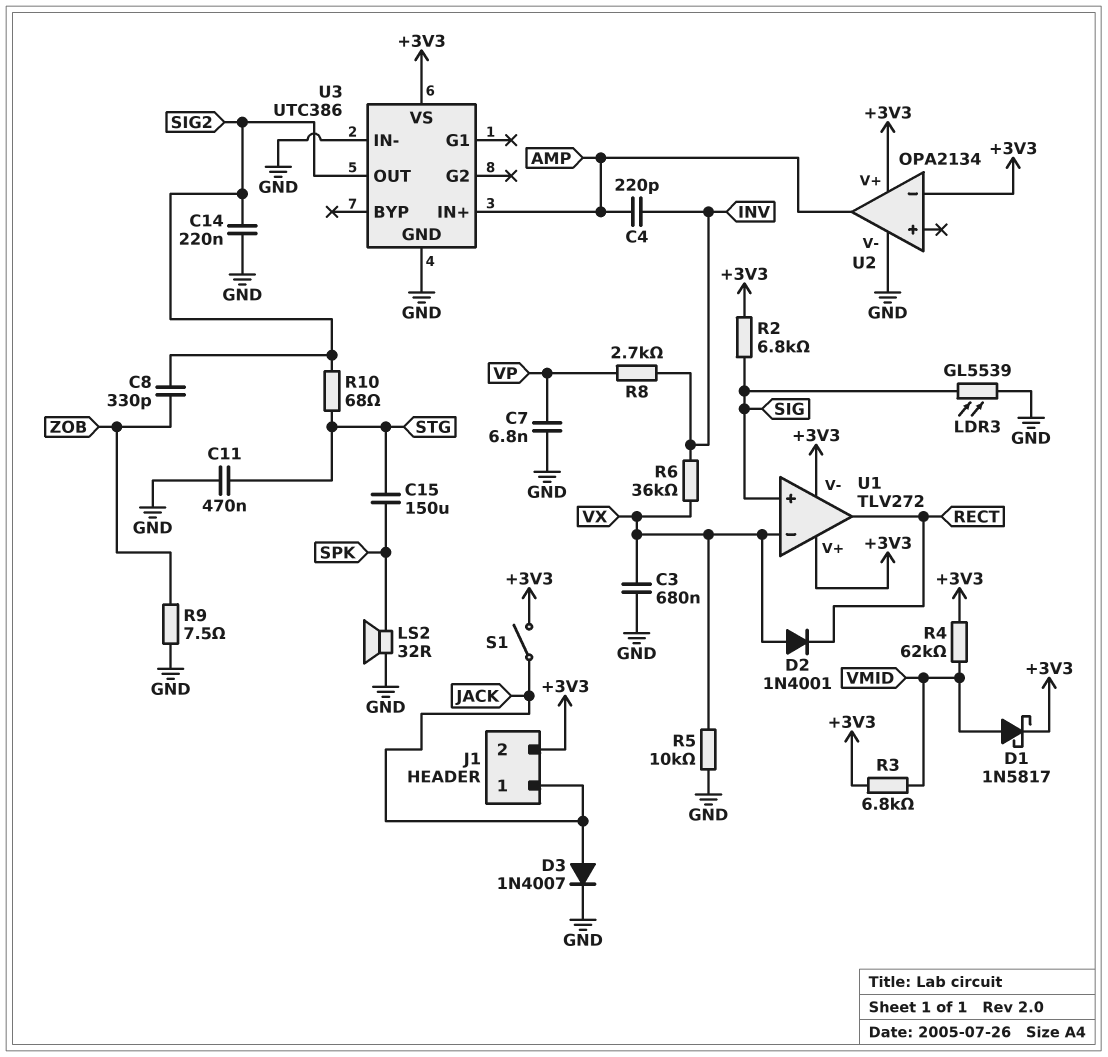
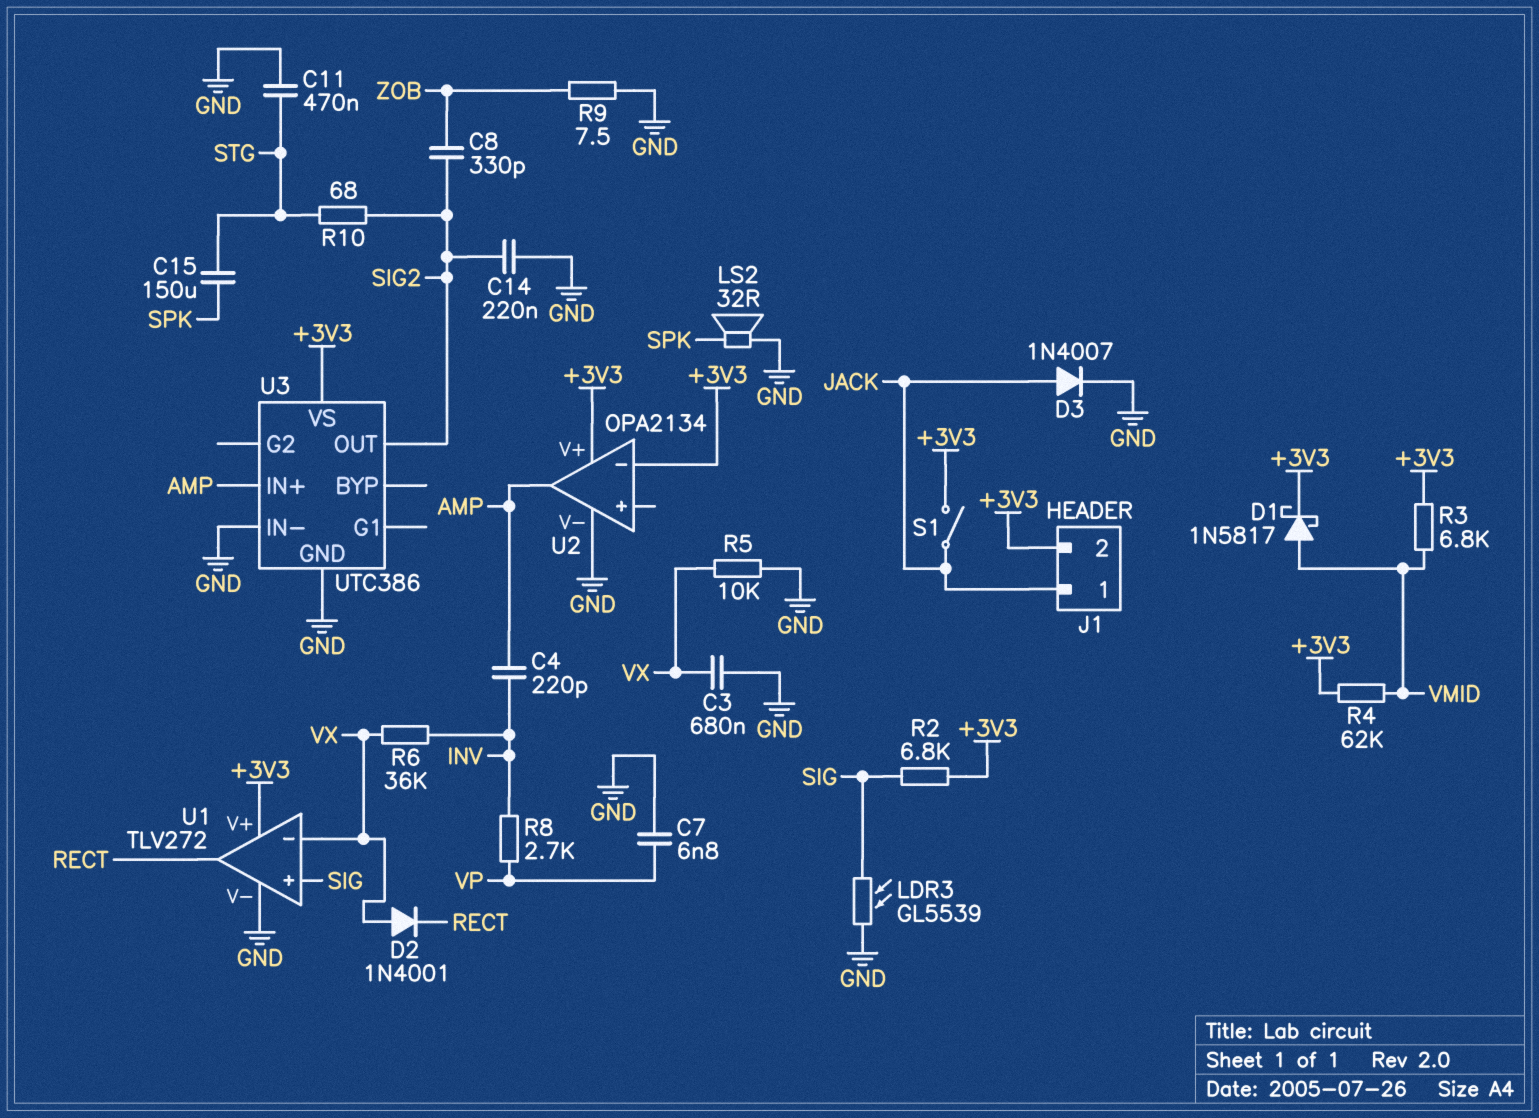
U1 pin V-: +3V3 -> GND

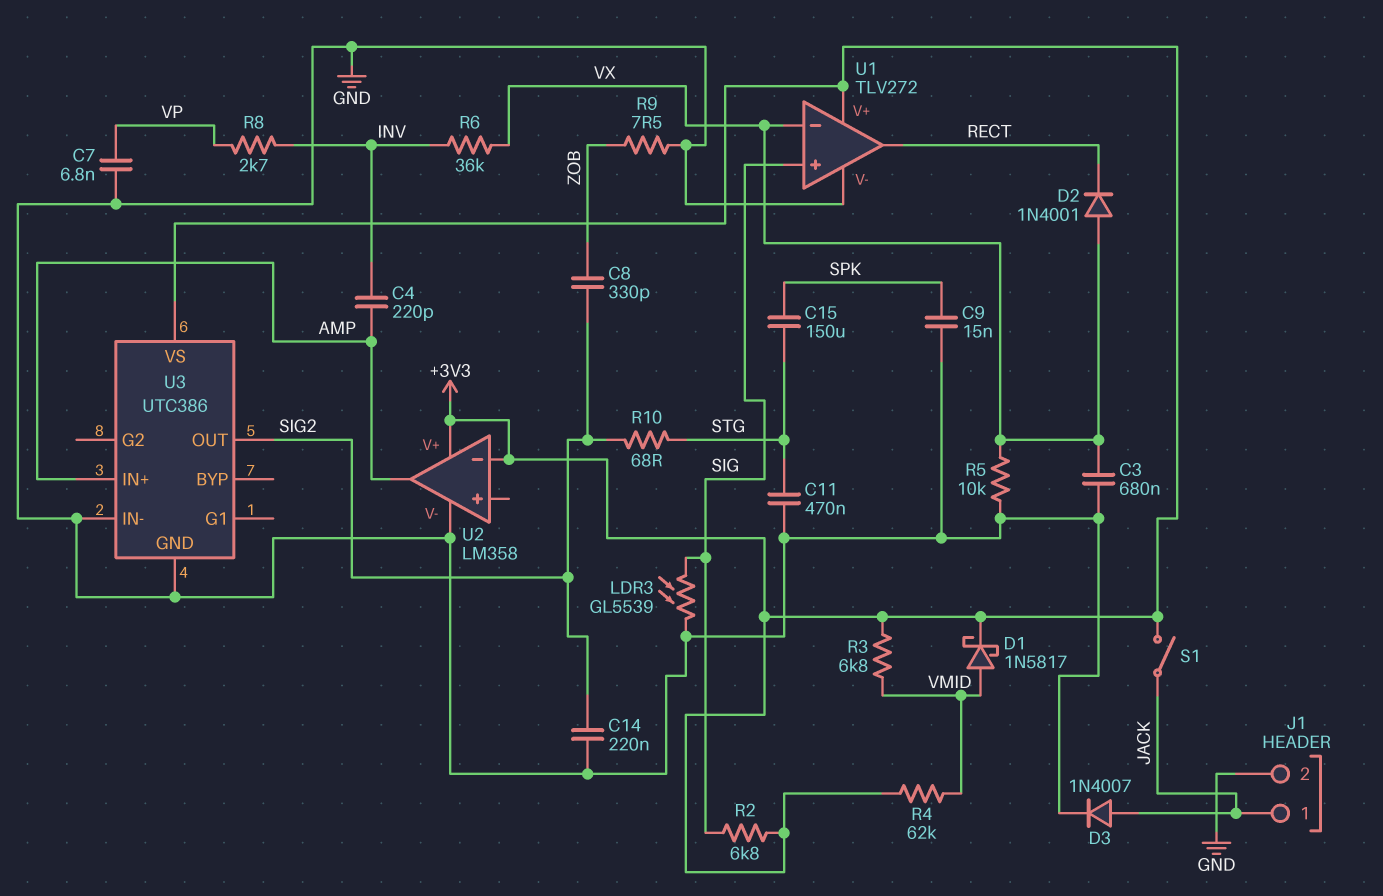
C9: none -> 15nF (GND, SPK)
J1 pin 2: +3V3 -> GND
LS2: speaker 32R (GND, SPK) -> none
U2: OPA2134 -> LM358

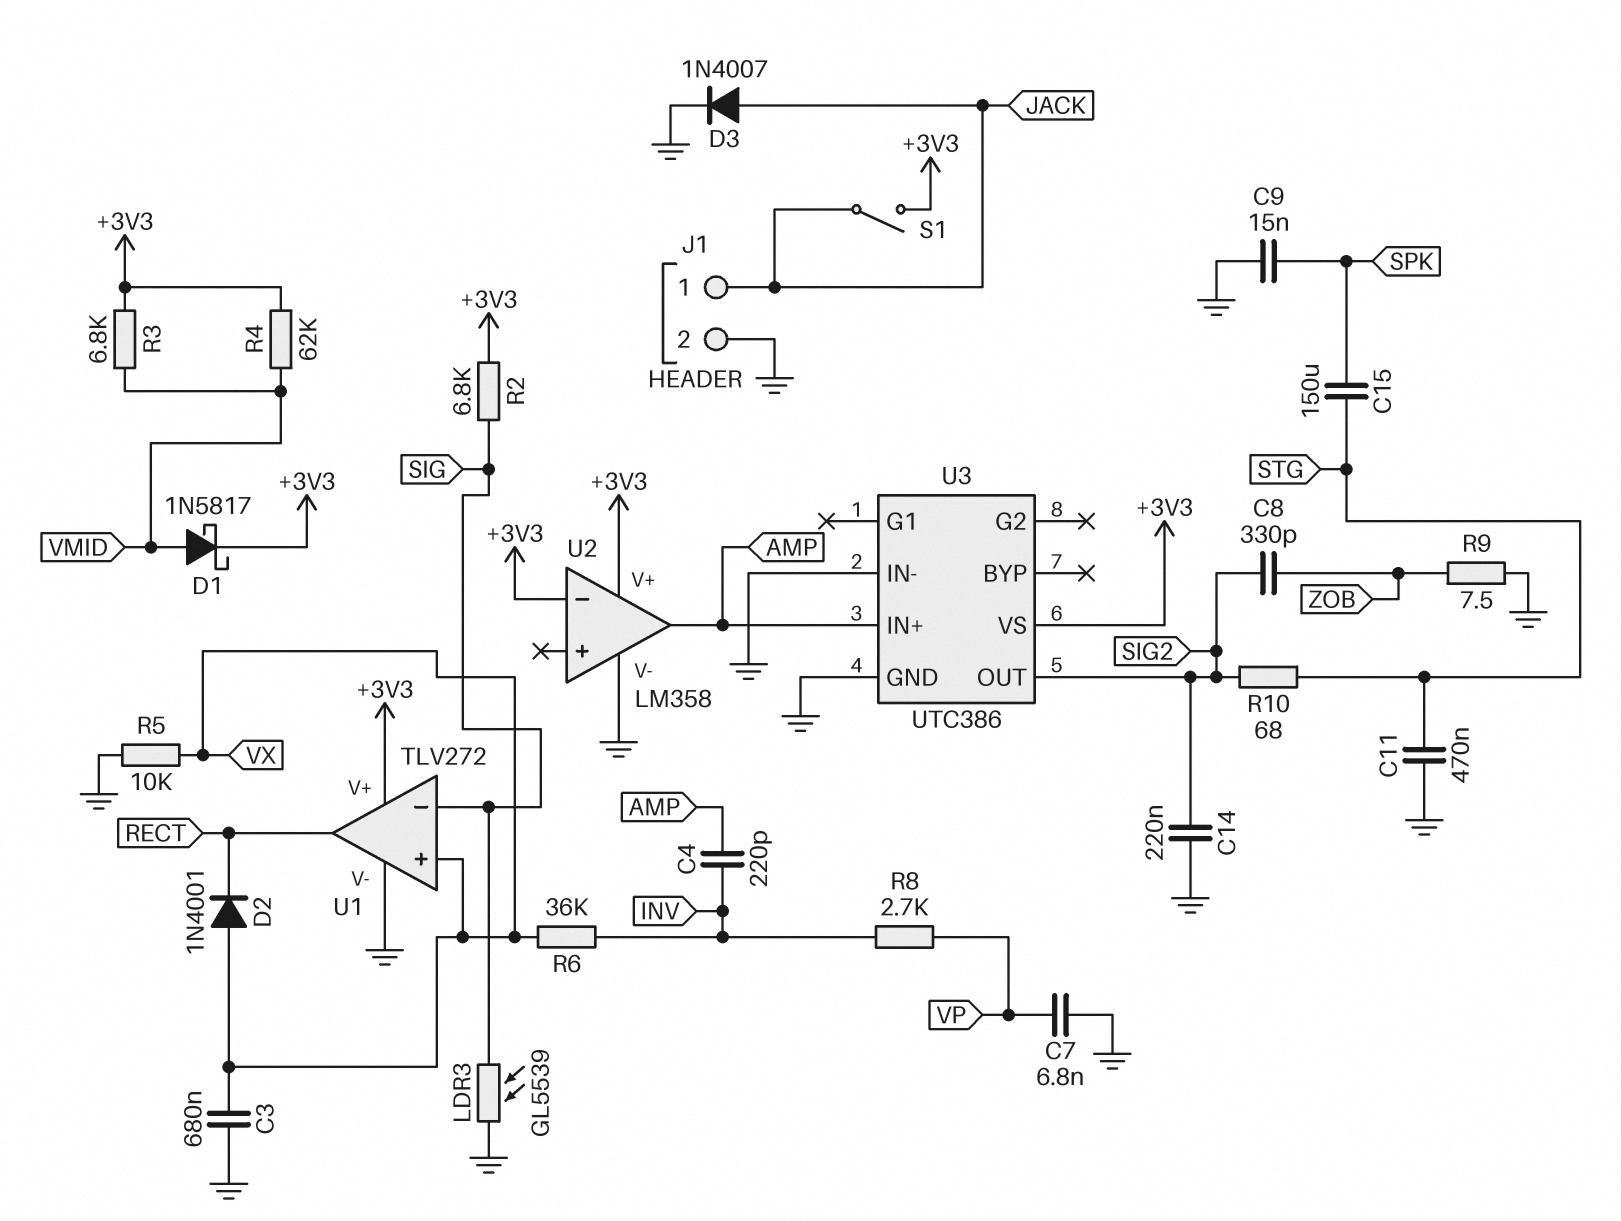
U1 pin in+: SIG -> VX
U1 pin in-: VX -> SIG

